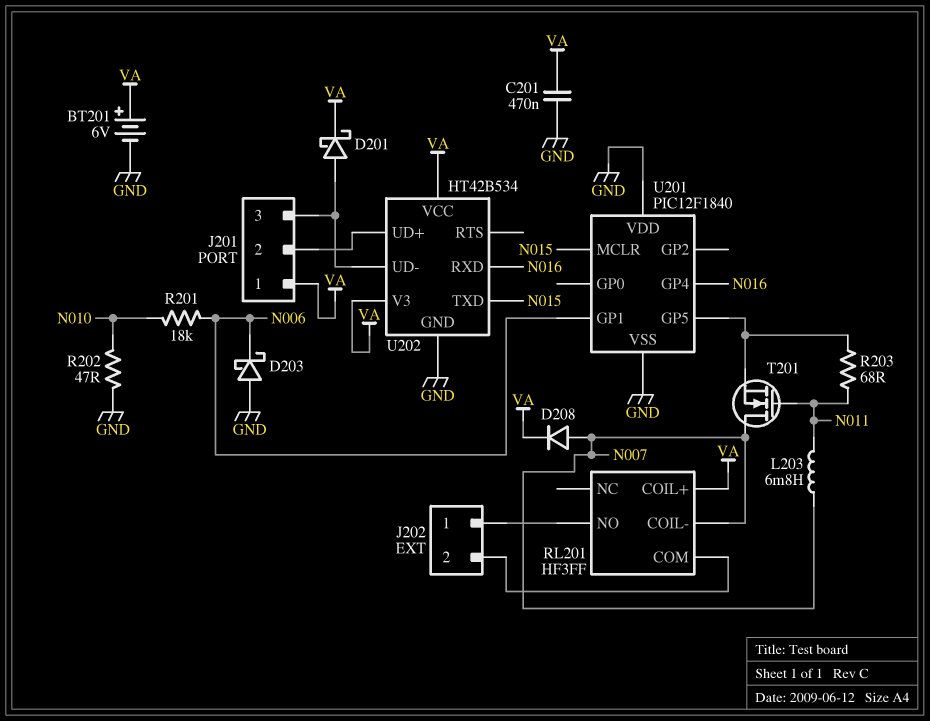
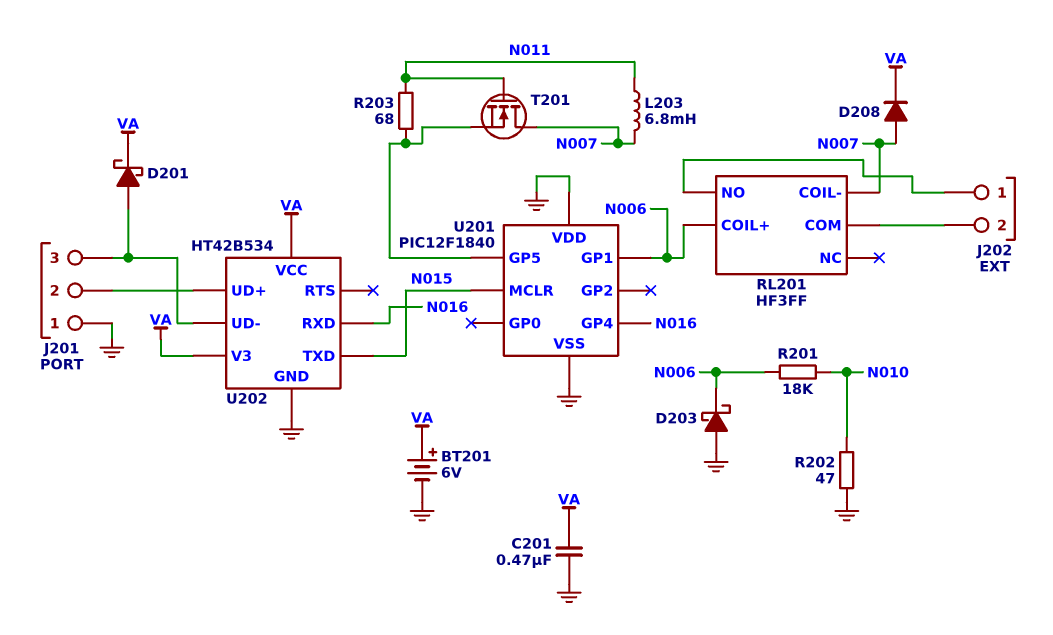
J201 pin 1: VA -> GND
RL201 pin COIL+: VA -> N006

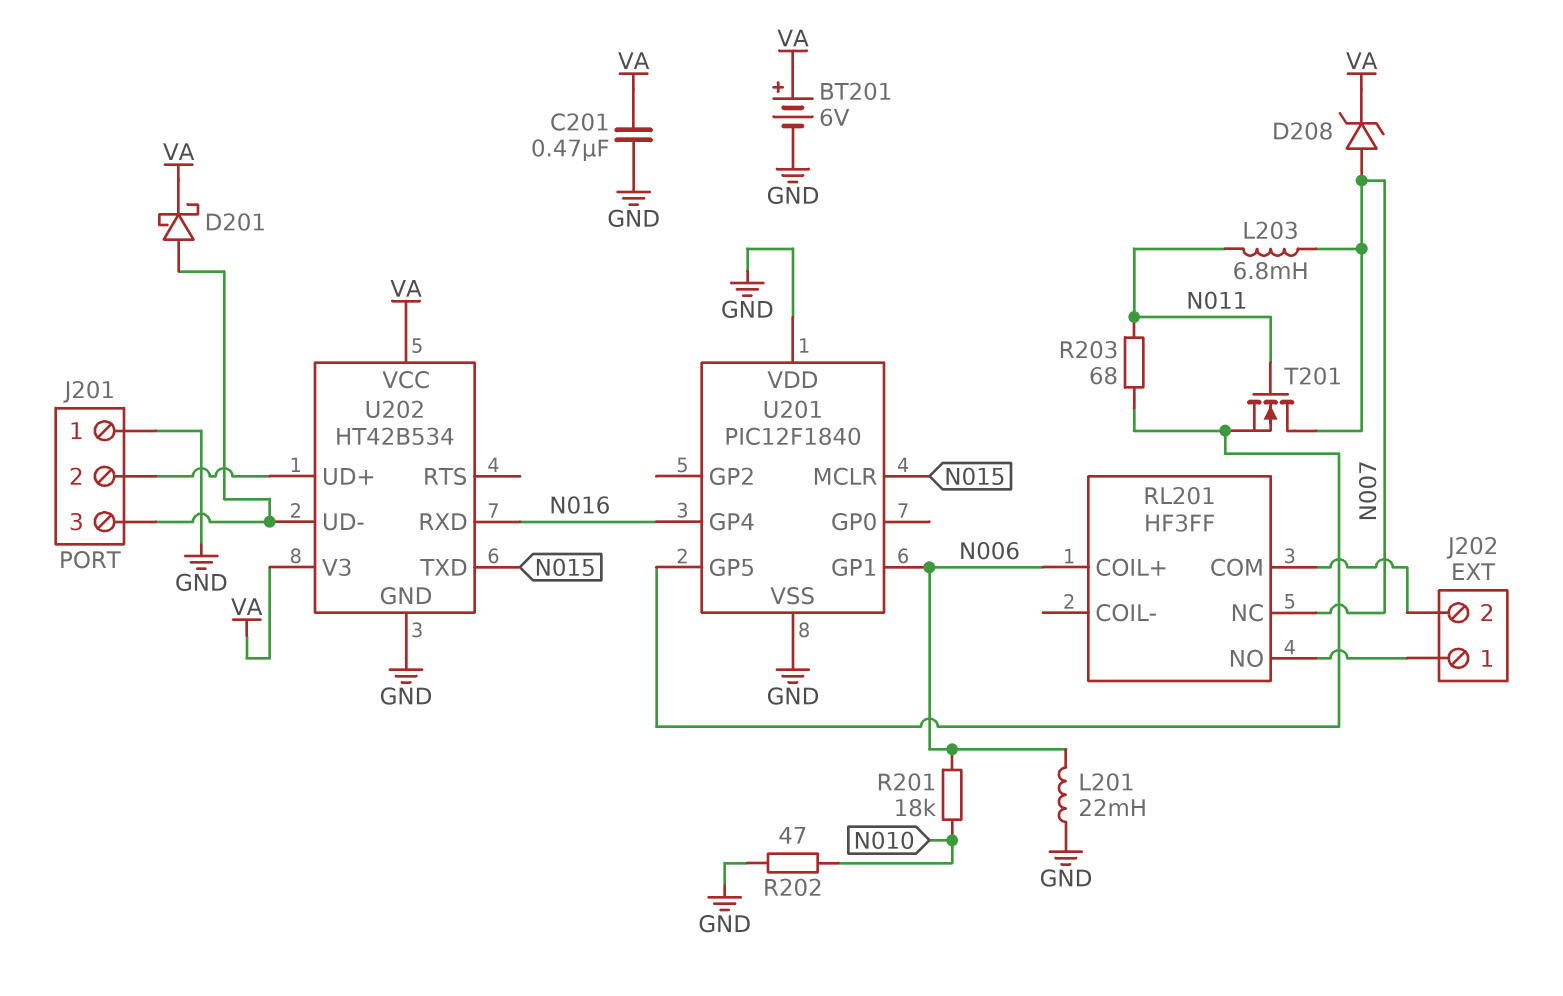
D203: schottky (A GND, K N006) -> none
D208: diode (A N007, K VA) -> zener (A N007, K VA)
L201: none -> 22mH (GND, N006)
RL201 pin COIL-: N007 -> none
RL201 pin NC: none -> N007

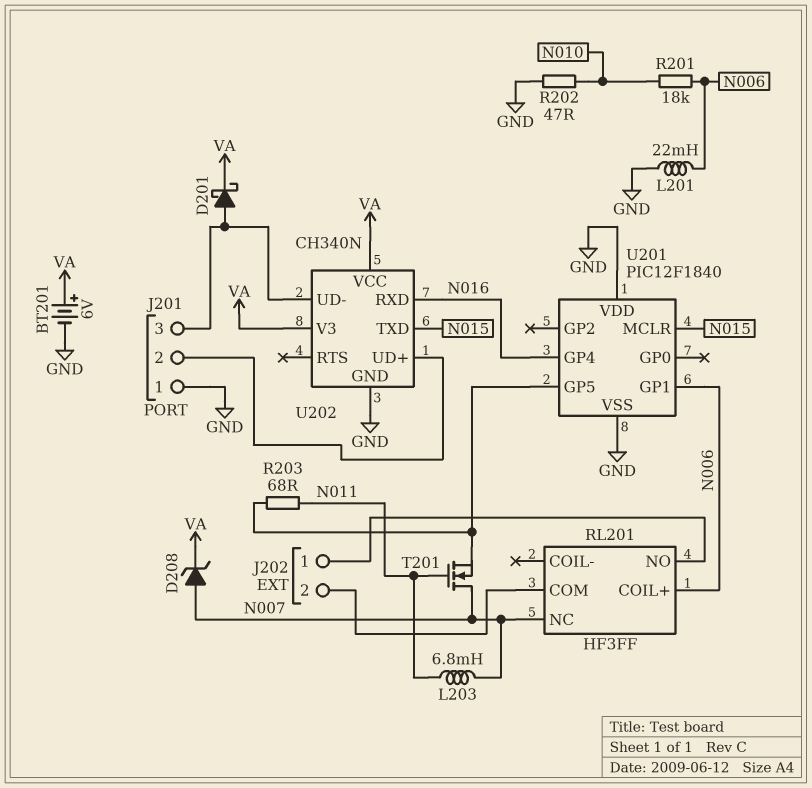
C201: 470nF (GND, VA) -> none
U202: HT42B534 -> CH340N

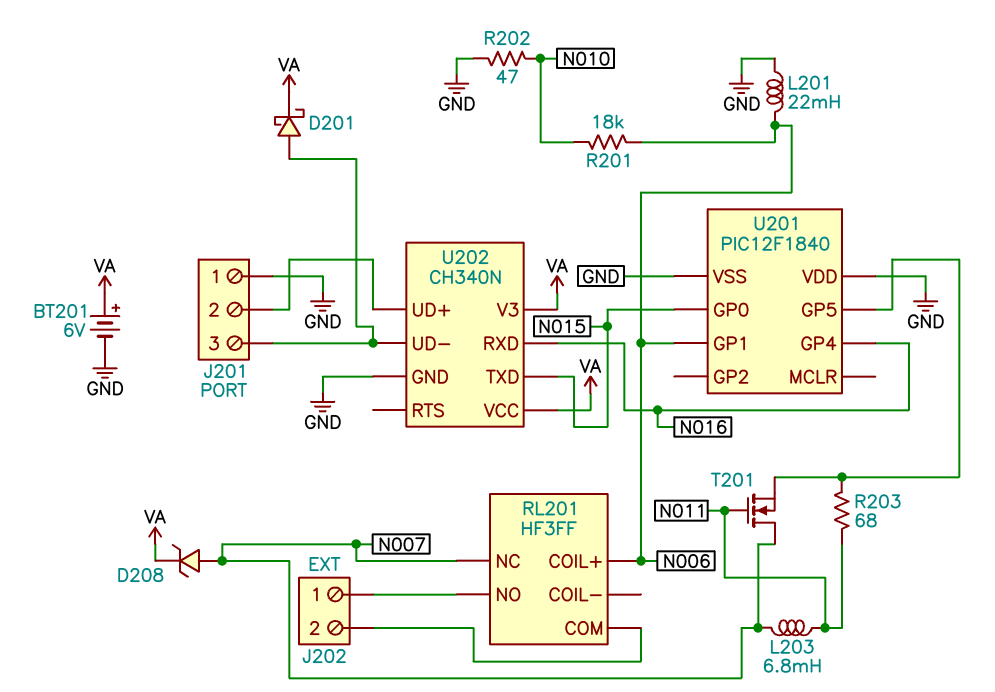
U201 pin GP0: none -> N015
U201 pin MCLR: N015 -> none

